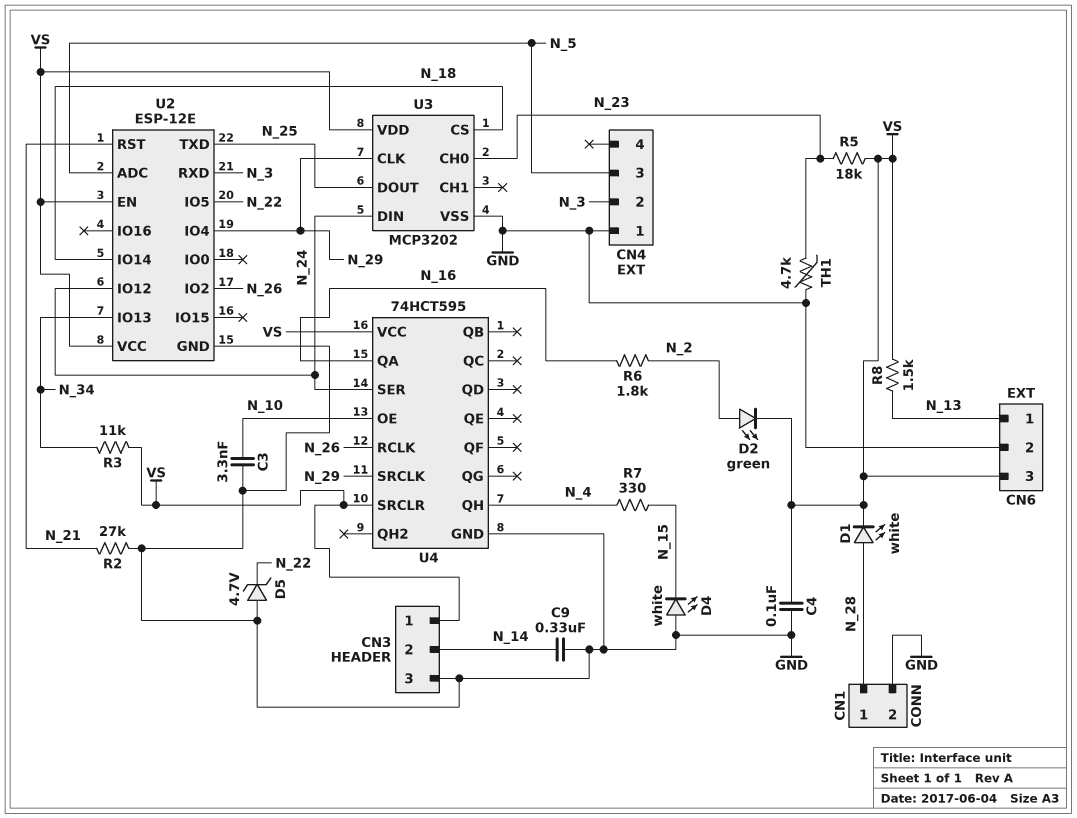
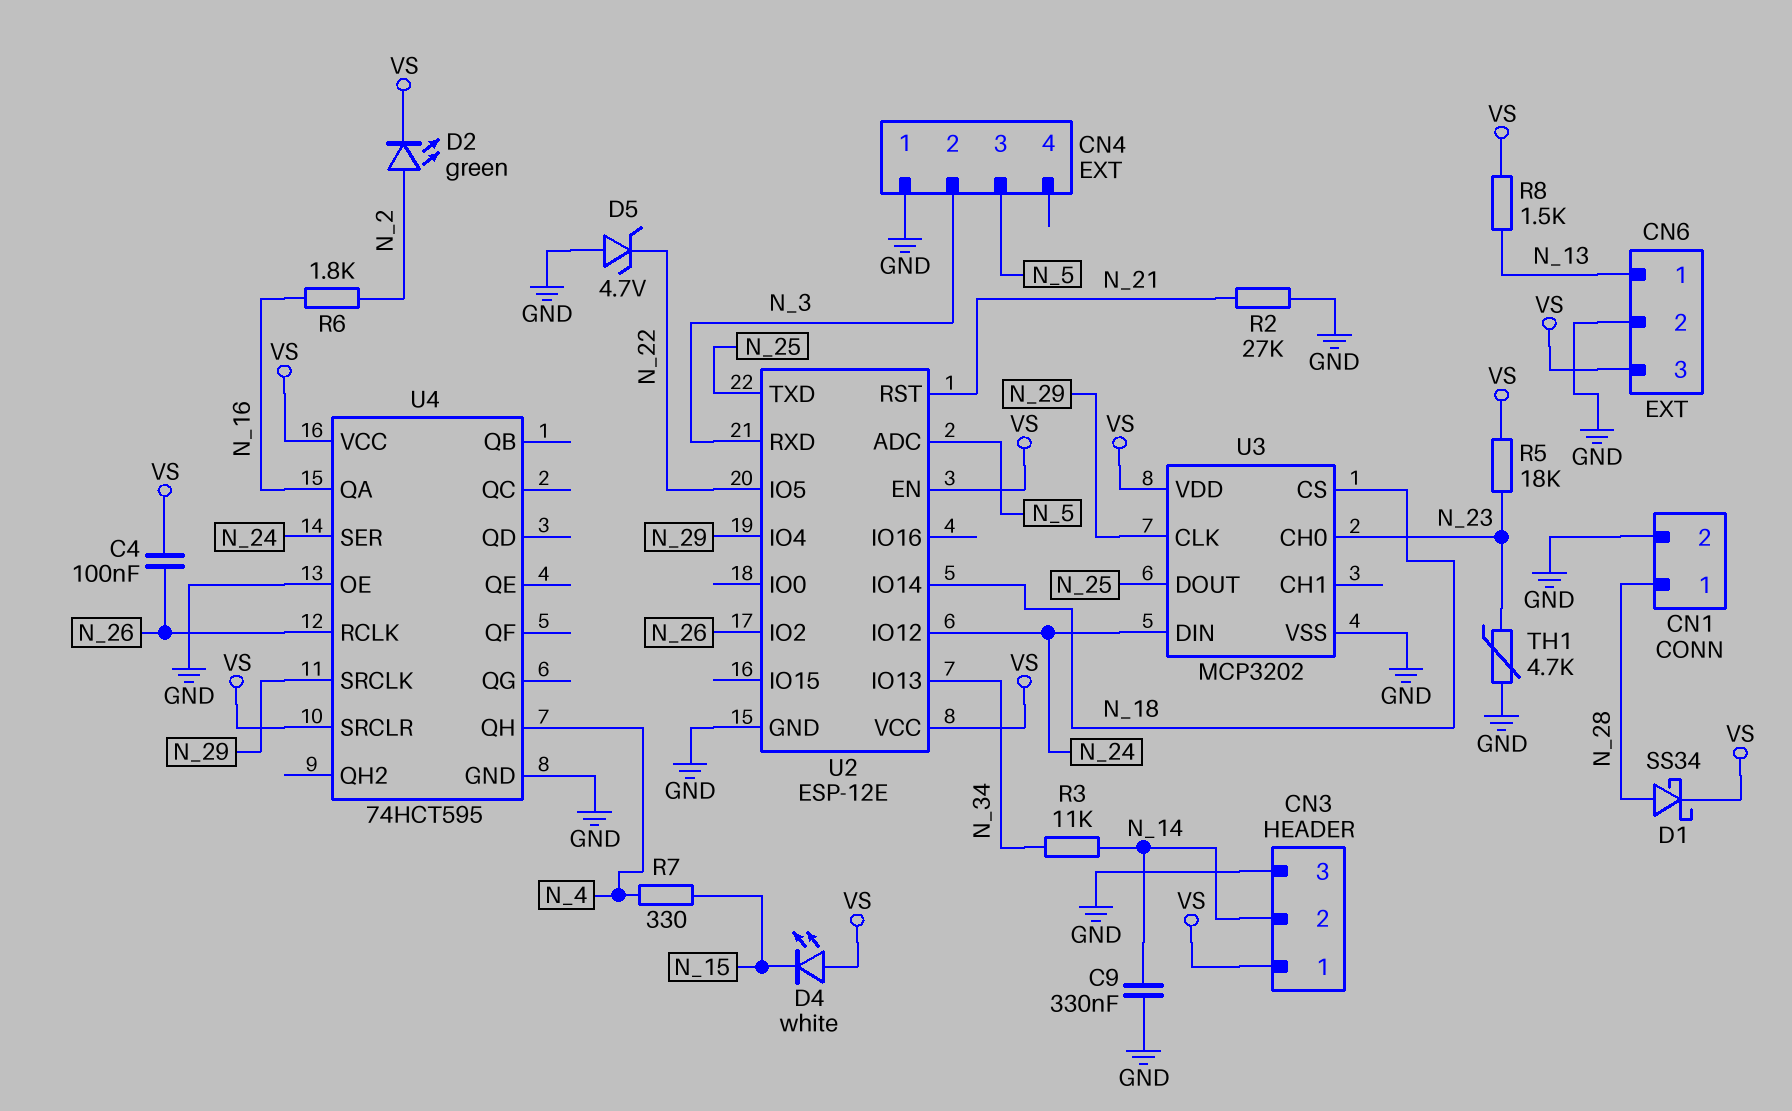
C3: 3.3nF (GND, N_10) -> none
C4: 100nF (GND, VS) -> 100nF (N_26, VS)
D1: LED white (A N_28, K VS) -> schottky SS34 (A N_28, K VS)
D4: LED white (A GND, K N_15) -> LED white (A VS, K N_15)
R3: 11k (N_34, VS) -> 11k (N_14, N_34)
U4 pin OE: N_10 -> GND

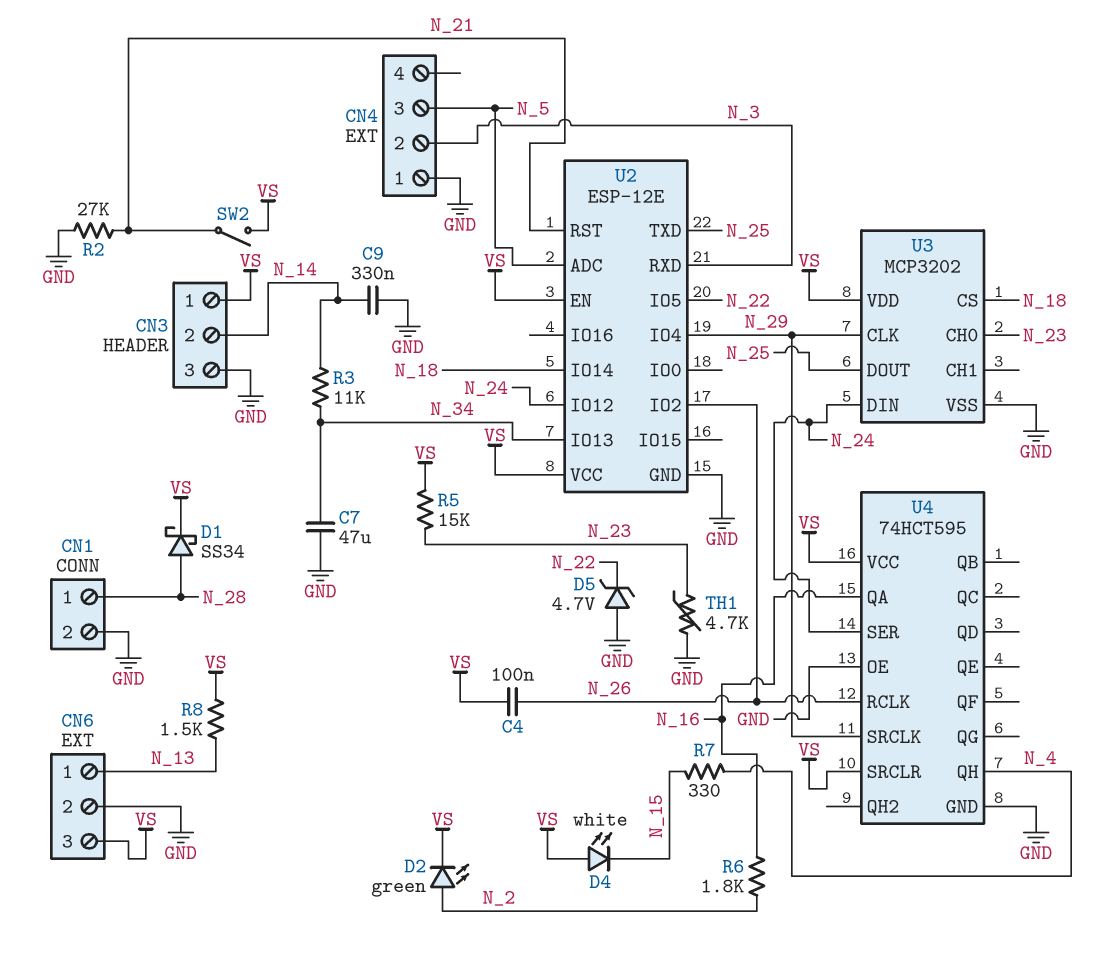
C7: none -> 47uF (GND, N_34)
R5: 18k (N_23, VS) -> 15k (N_23, VS)
SW2: none -> switch (N_21, VS)

